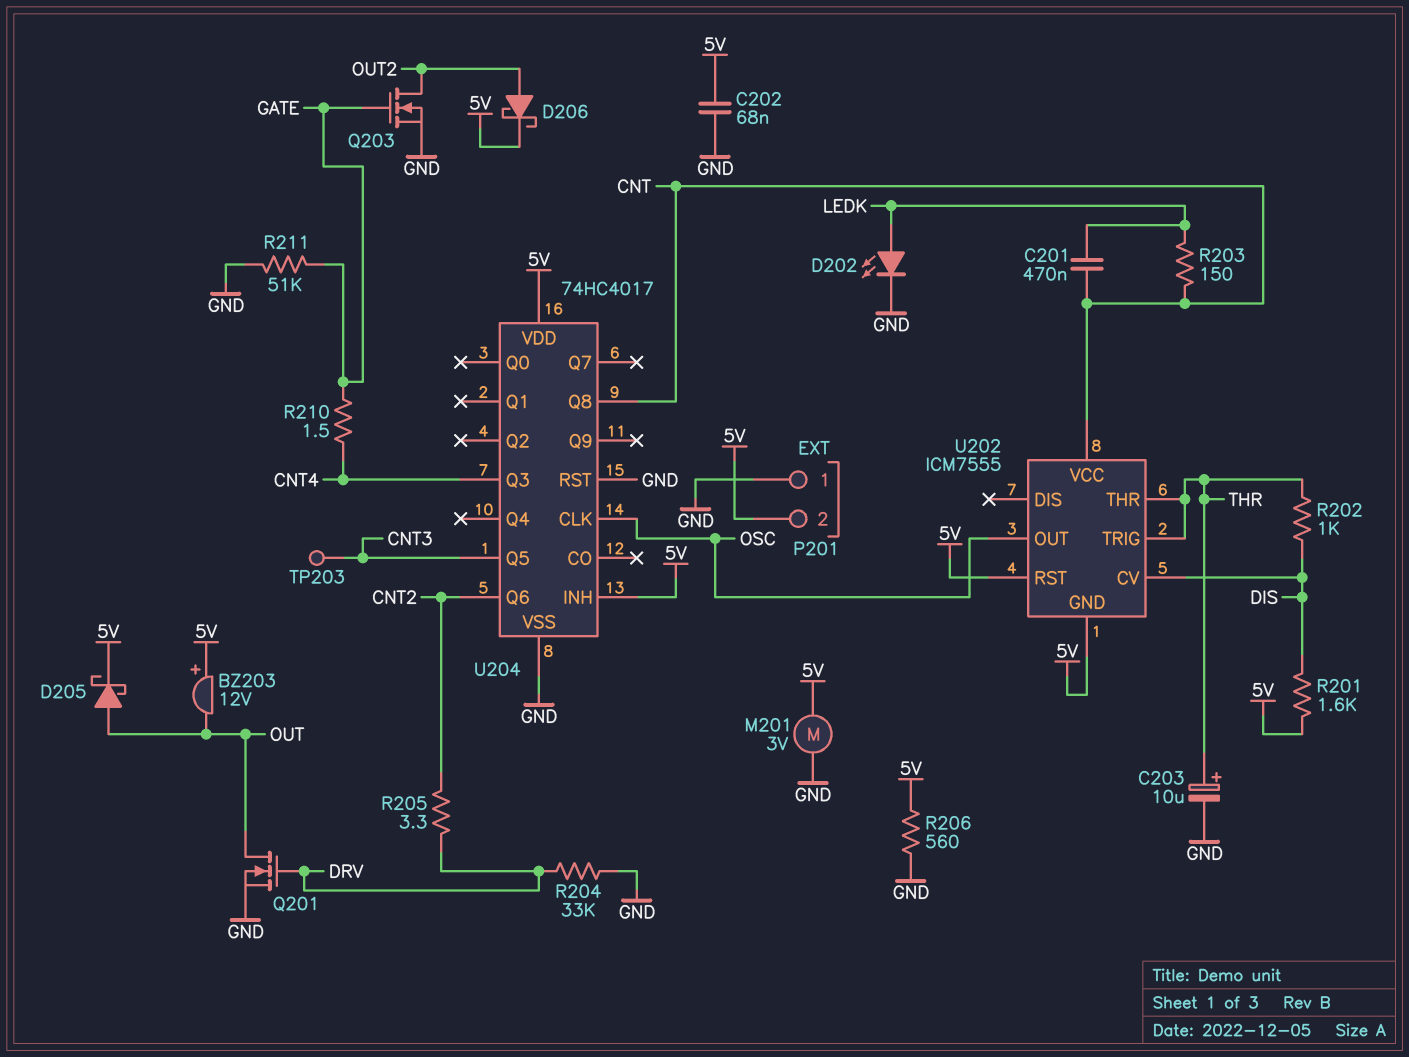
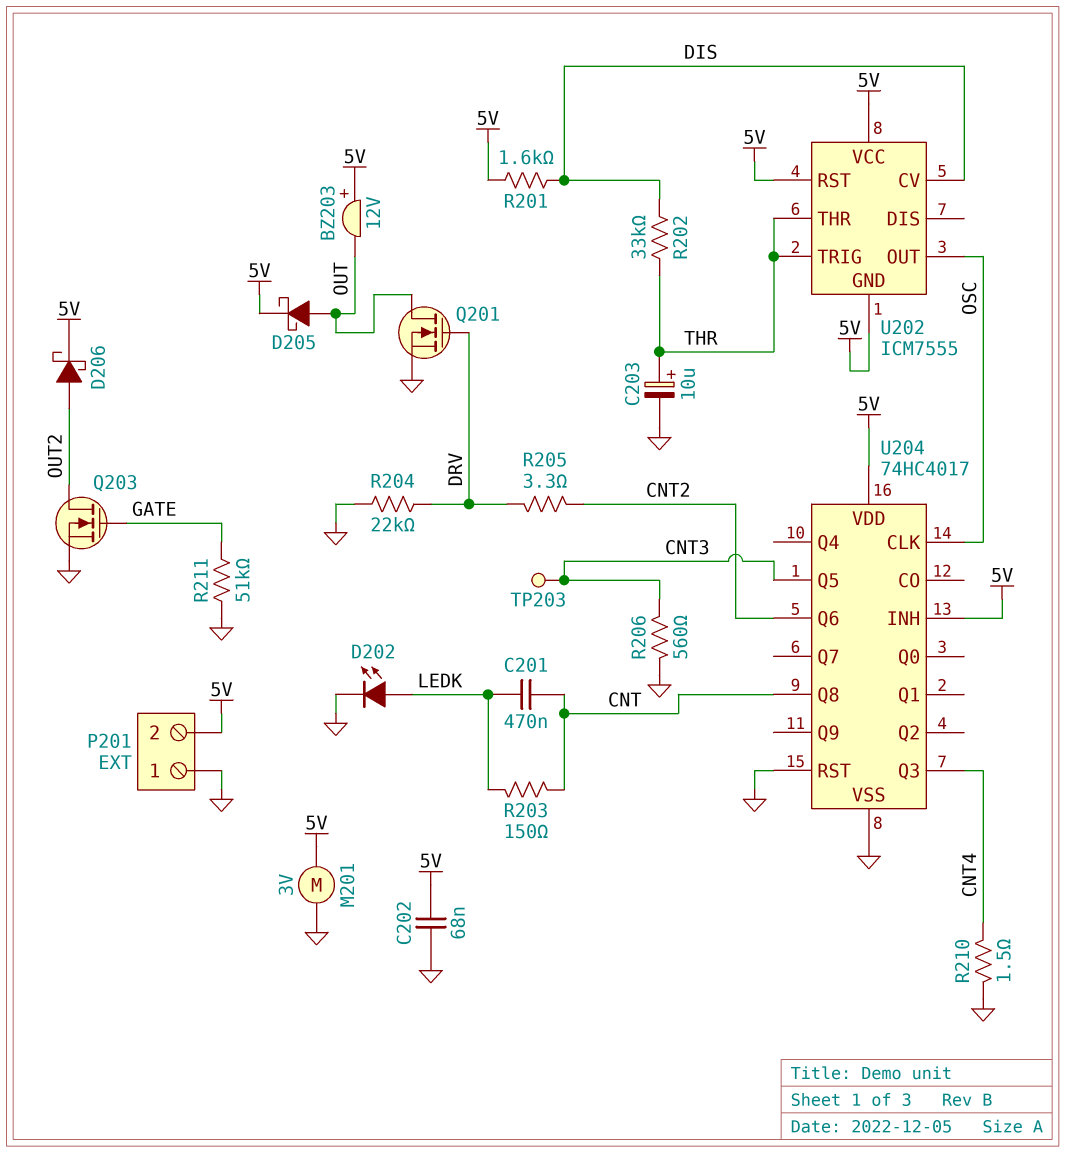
R202: 1k (DIS, THR) -> 33k (DIS, THR)
R204: 33k (DRV, GND) -> 22k (DRV, GND)
R206: 560 (5V, GND) -> 560 (CNT3, GND)
R210: 1.5 (CNT4, GATE) -> 1.5 (CNT4, GND)
U202 pin VCC: CNT -> 5V

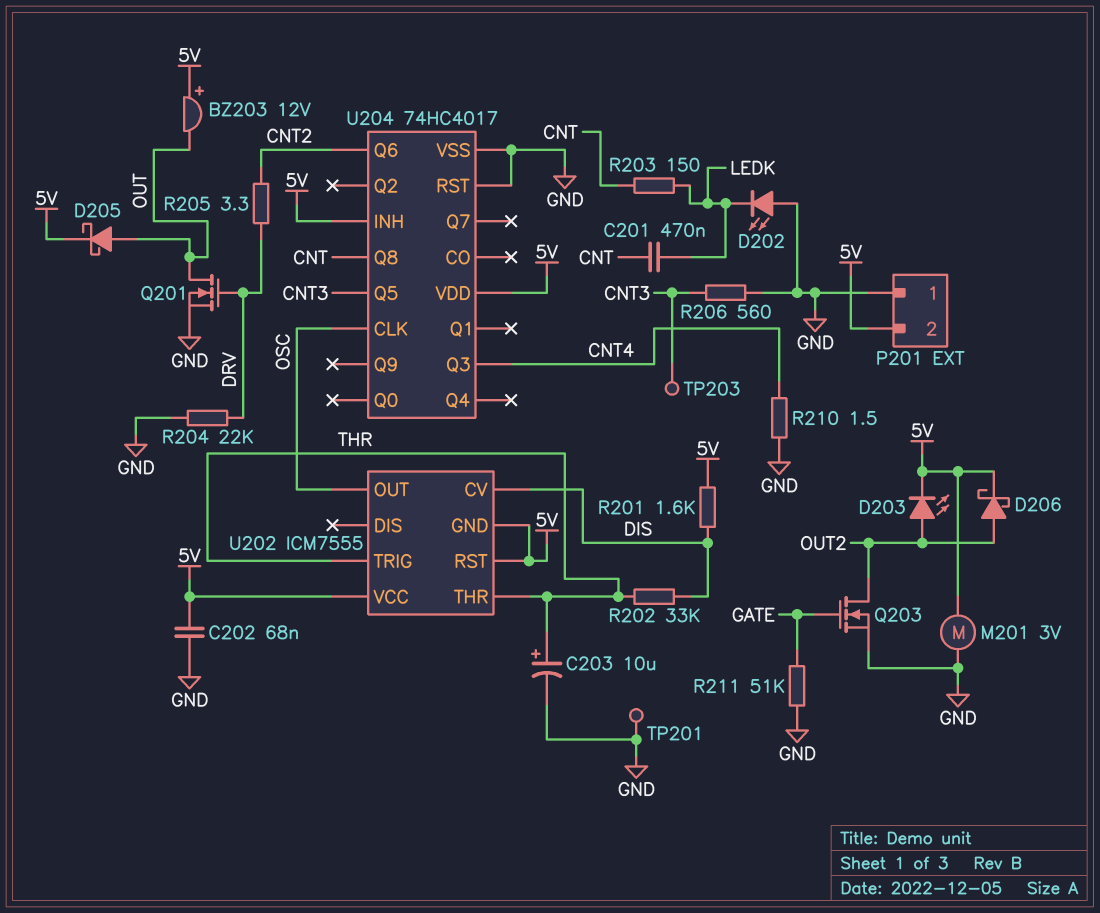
D202: LED (A LEDK, K GND) -> LED (A GND, K LEDK)
D203: none -> LED (A OUT2, K 5V)
TP201: none -> test point (GND)

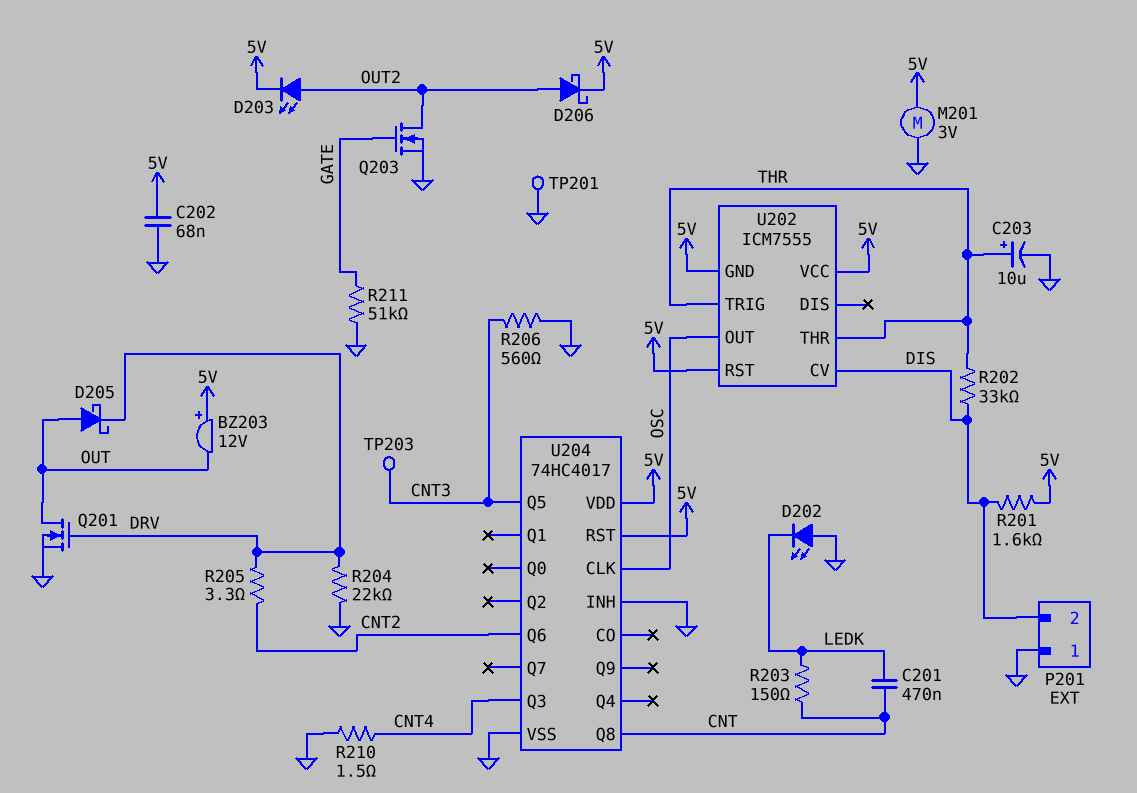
D205: schottky (A OUT, K 5V) -> schottky (A OUT, K DRV)
P201 pin 2: 5V -> DIS
U204 pin INH: 5V -> GND
U204 pin RST: GND -> 5V

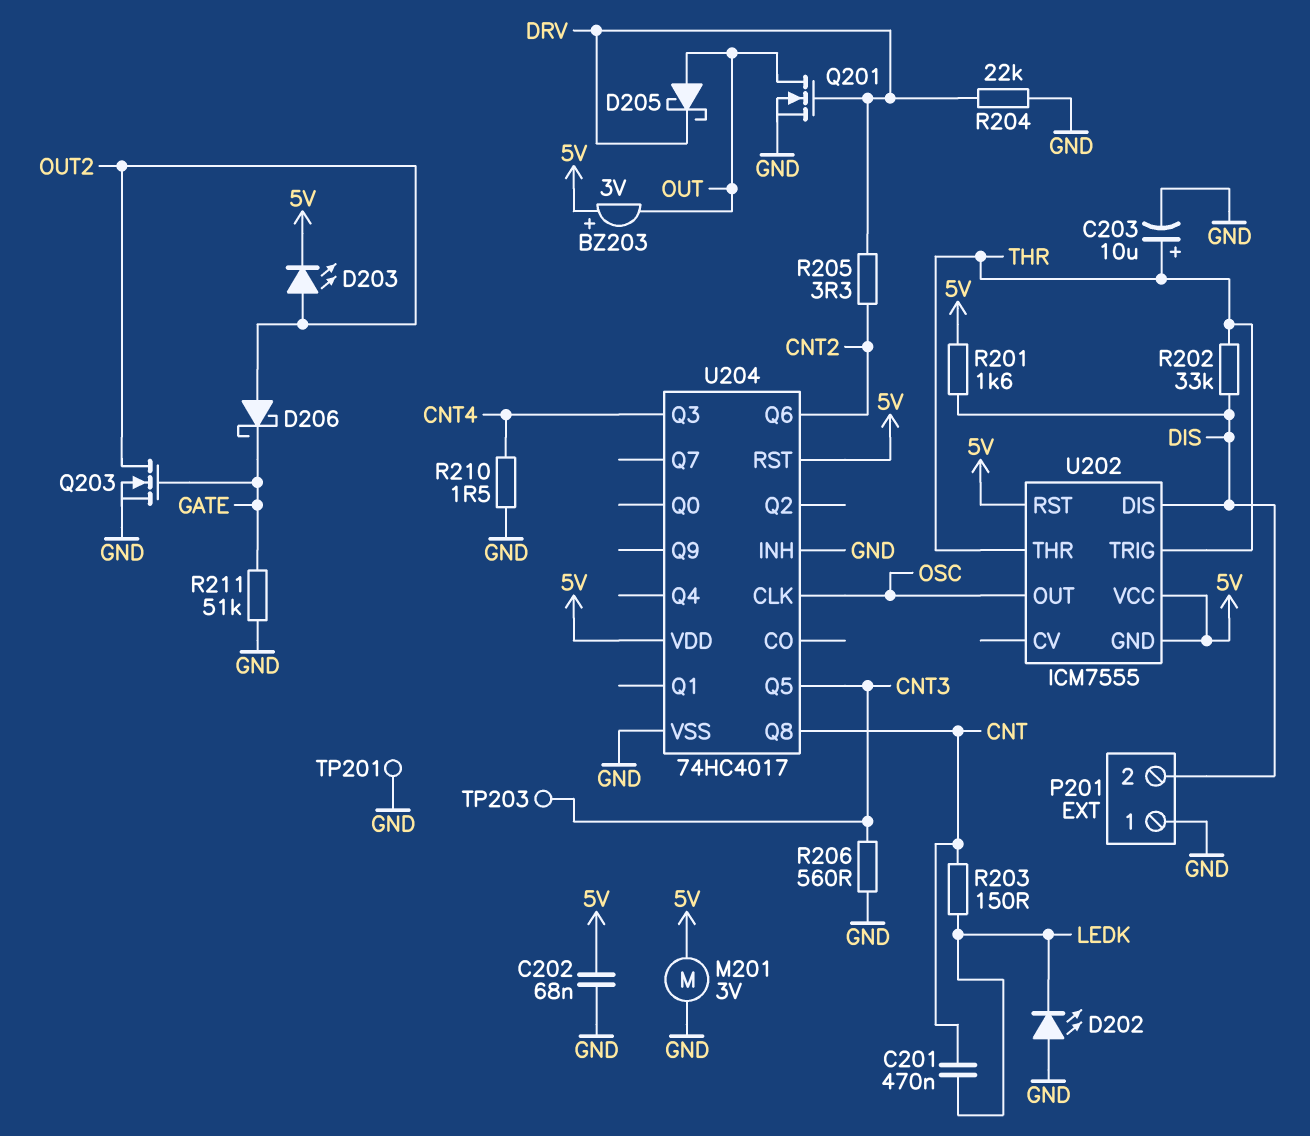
BZ203: buzzer 12V (plus 5V, minus OUT) -> buzzer 3V (plus 5V, minus OUT)
D206: schottky (A OUT2, K 5V) -> schottky (A OUT2, K GATE)
U202 pin CV: DIS -> none
U202 pin DIS: none -> DIS

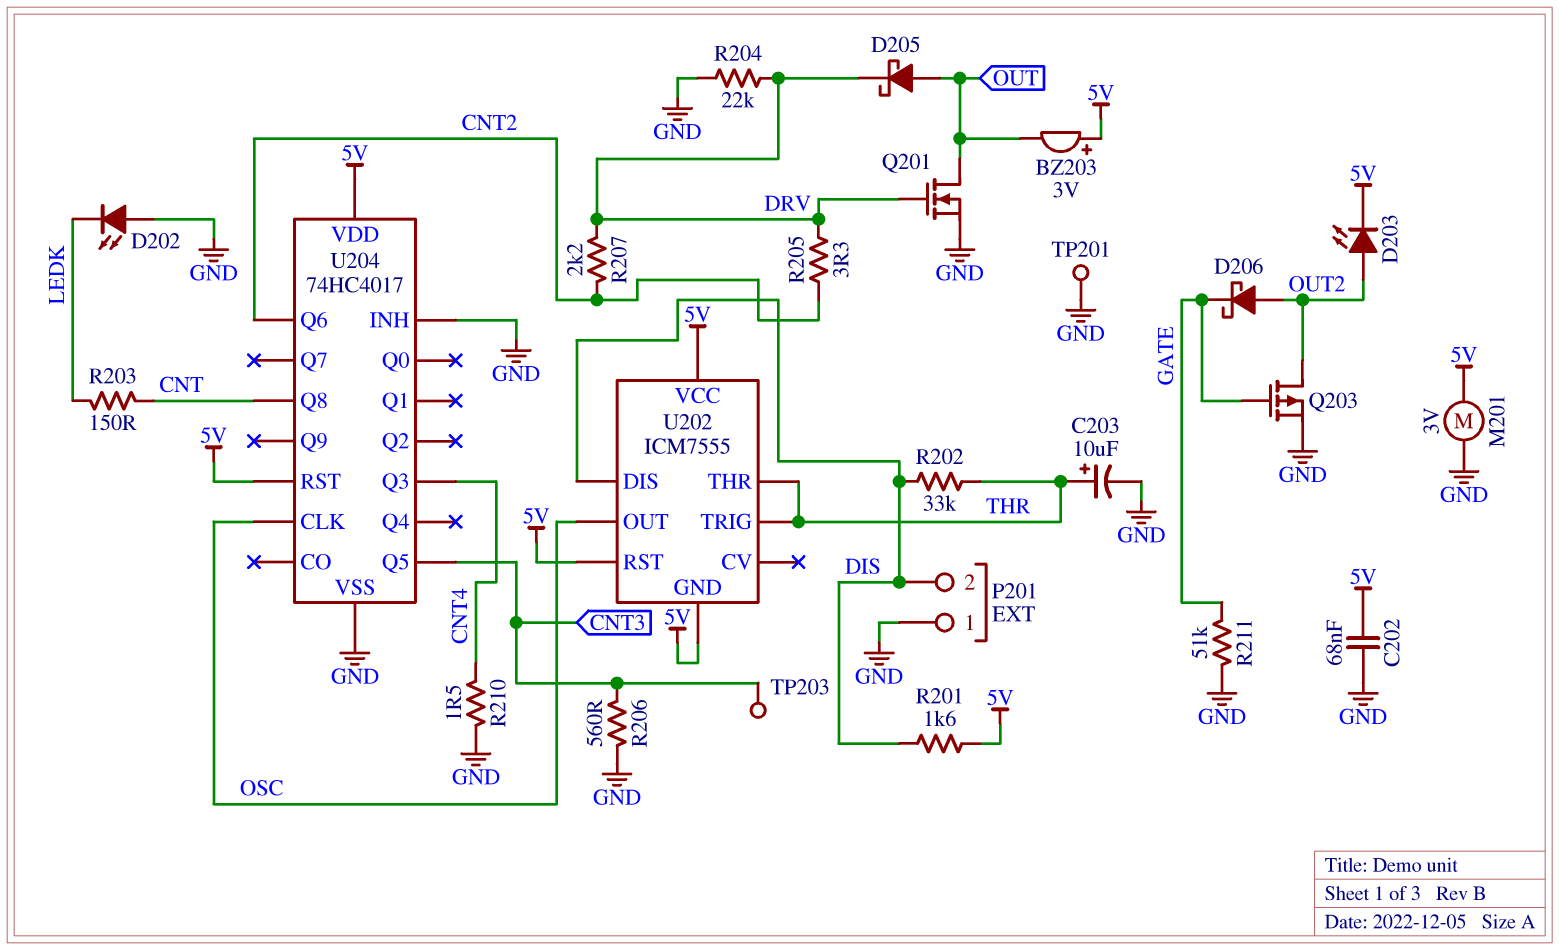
C201: 470nF (CNT, LEDK) -> none
Q203: NMOS (G GATE, D OUT2, S GND) -> PMOS (G GATE, D OUT2, S GND)
R207: none -> 2.2k (CNT2, DRV)

